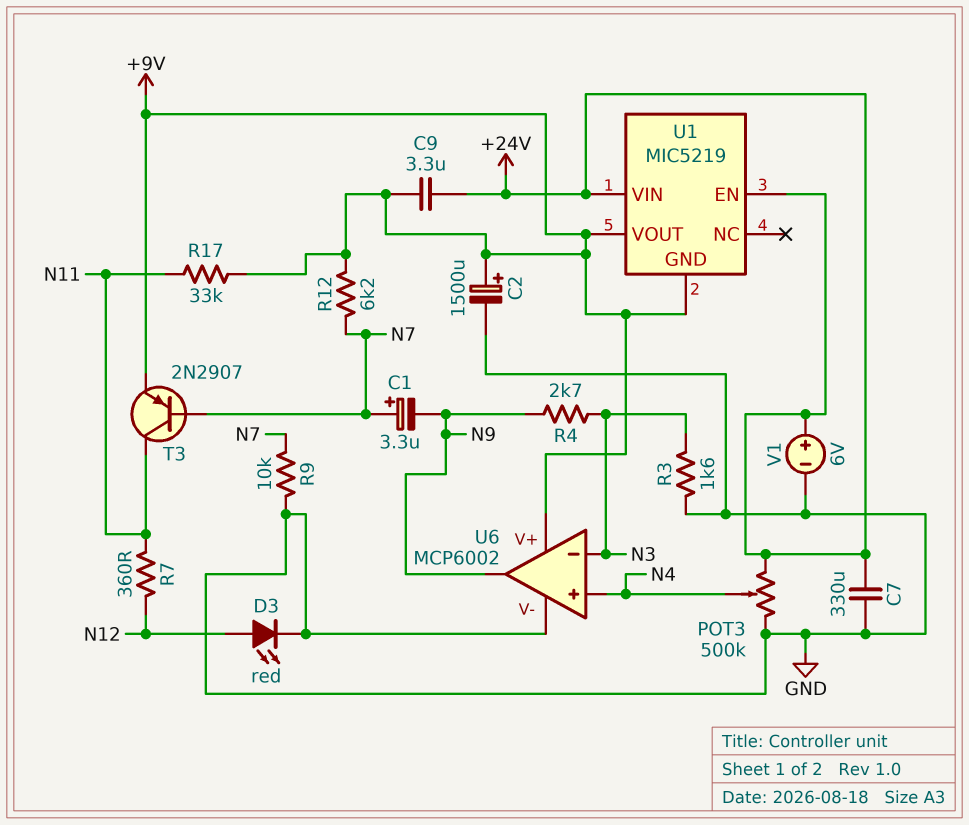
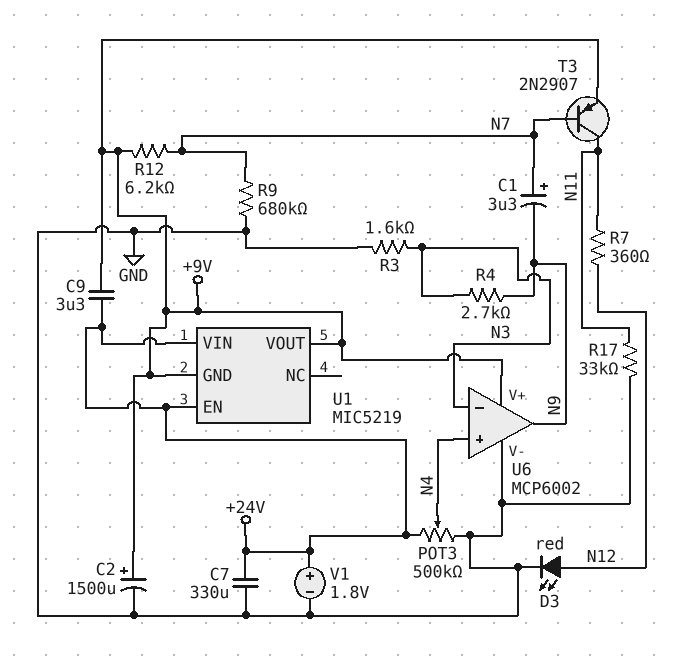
R9: 10k (GND, N7) -> 680k (GND, N7)
R17: 33k (+9V, N11) -> 33k (GND, N11)
V1: 6V (plus +24V, minus GND) -> 1.8V (plus +24V, minus GND)

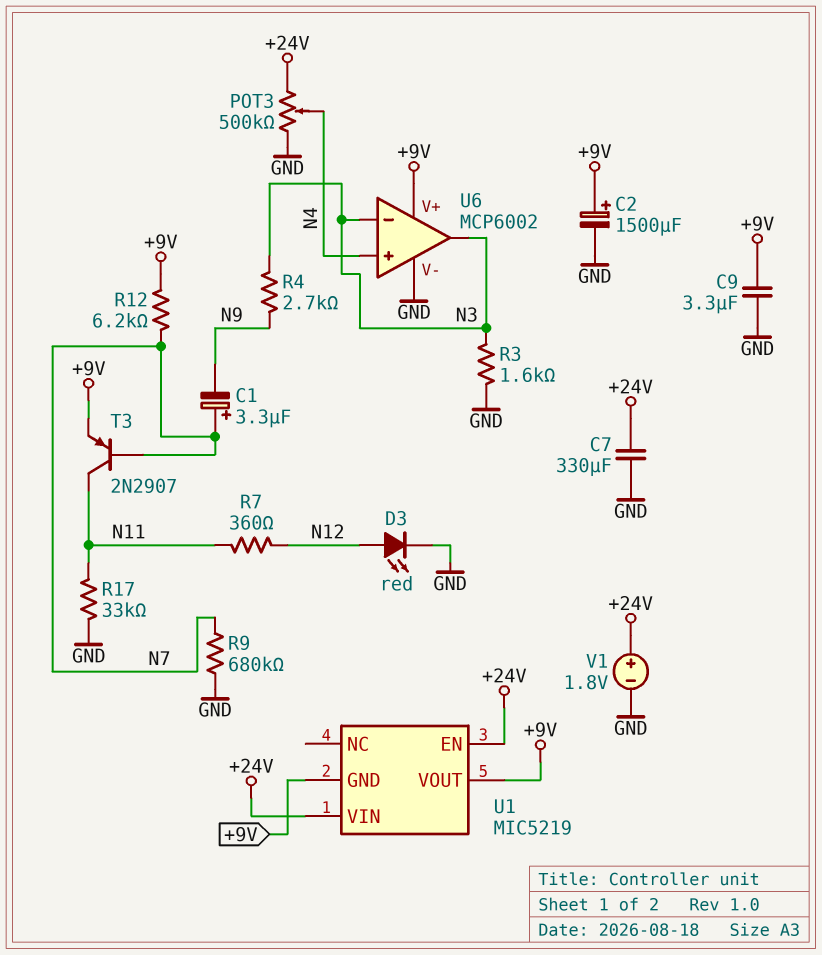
C9: 3.3uF (+9V, +24V) -> 3.3uF (+9V, GND)
U6 pin out: N9 -> N3

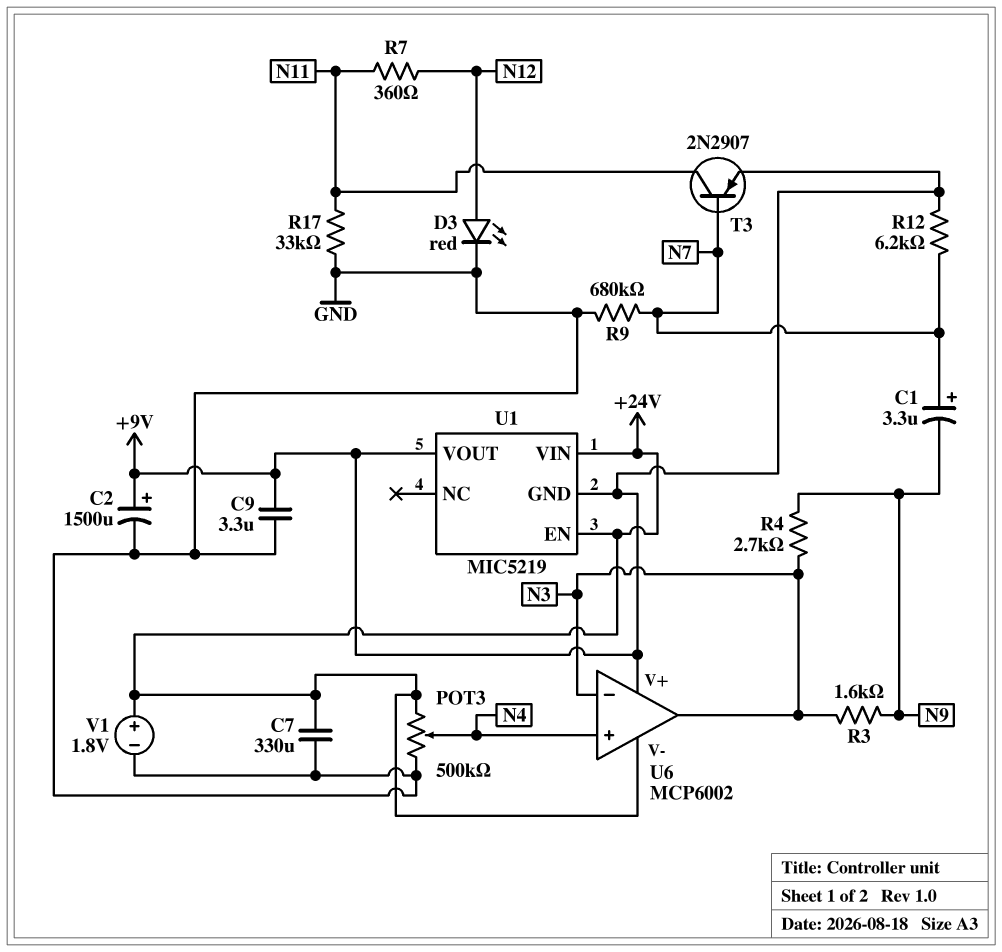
R3: 1.6k (GND, N3) -> 1.6k (N3, N9)
U6 pin V-: GND -> +24V

